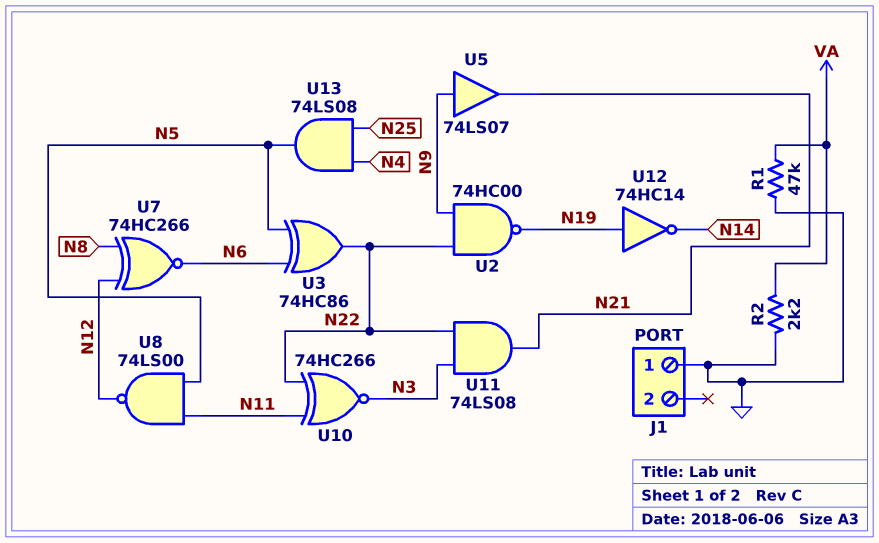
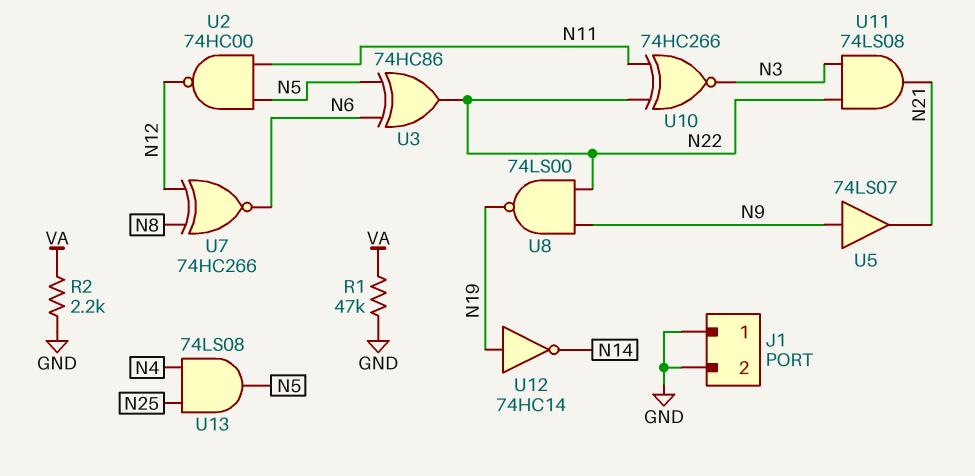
J1 pin 2: none -> GND
U2: NAND 74HC00 (in N9, in N22, out N19) -> NAND 74HC00 (in N5, in N11, out N12)
U8: NAND 74LS00 (in N5, in N11, out N12) -> NAND 74LS00 (in N9, in N22, out N19)

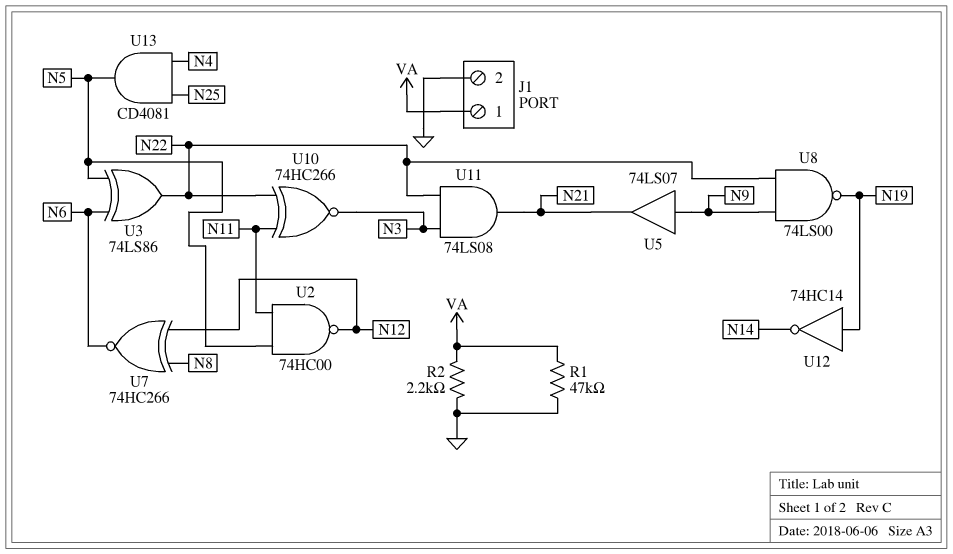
J1 pin 1: GND -> VA
U3: XOR 74HC86 (in N5, in N6, out N22) -> XOR 74LS86 (in N5, in N6, out N22)
U13: AND 74LS08 (in N4, in N25, out N5) -> AND CD4081 (in N4, in N25, out N5)

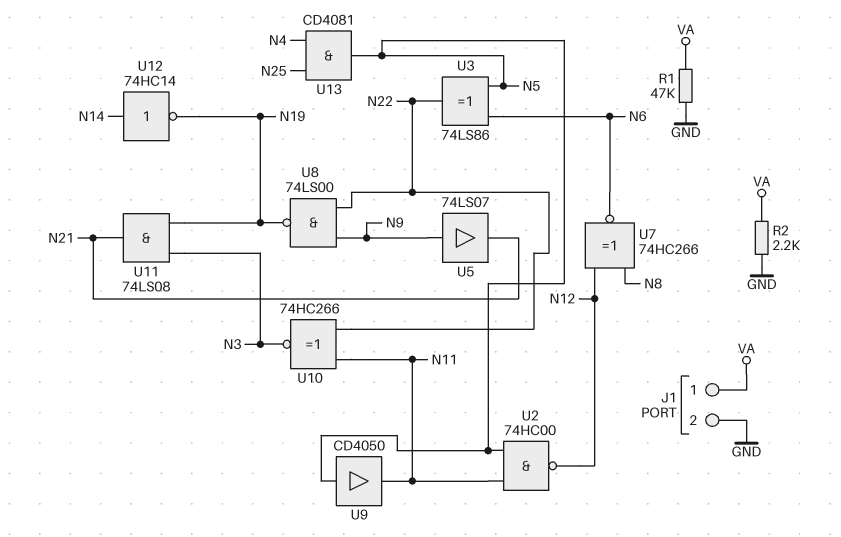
U9: none -> buffer CD4050 (in N5, out N11)
U11: AND 74LS08 (in N3, in N22, out N21) -> AND 74LS08 (in N3, in N19, out N21)
U12: NOT 74HC14 (in N19, out N14) -> NOT 74HC14 (in N14, out N19)

